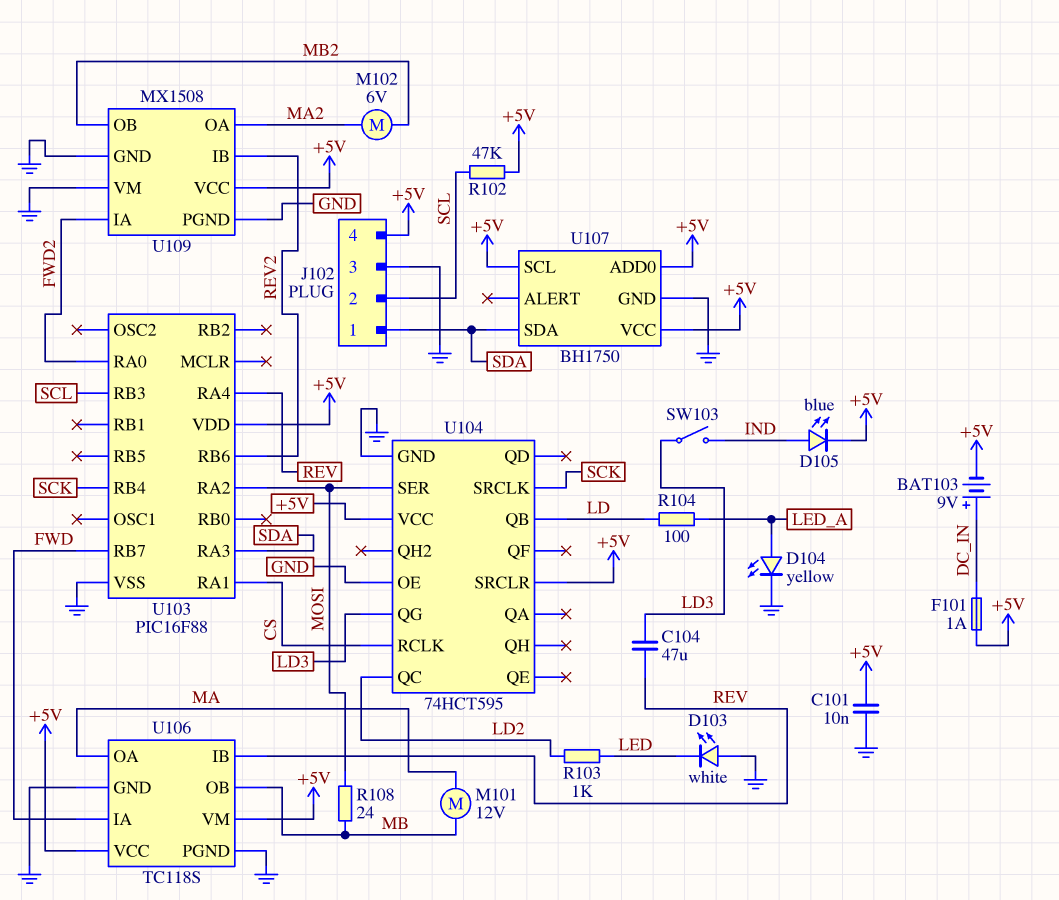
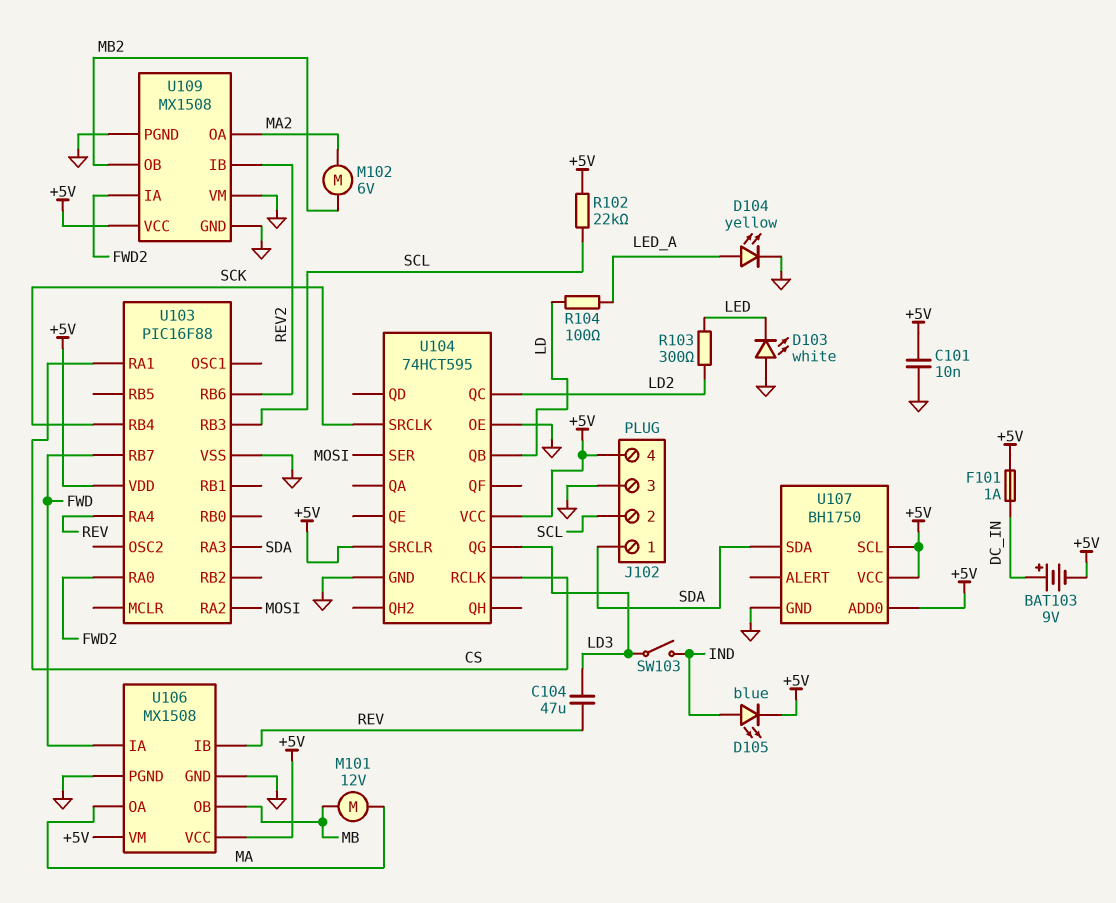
R102: 47k (+5V, SCL) -> 22k (+5V, SCL)
R103: 1k (LD2, LED) -> 300 (LD2, LED)
R108: 24 (MB, MOSI) -> none
U106: TC118S -> MX1508

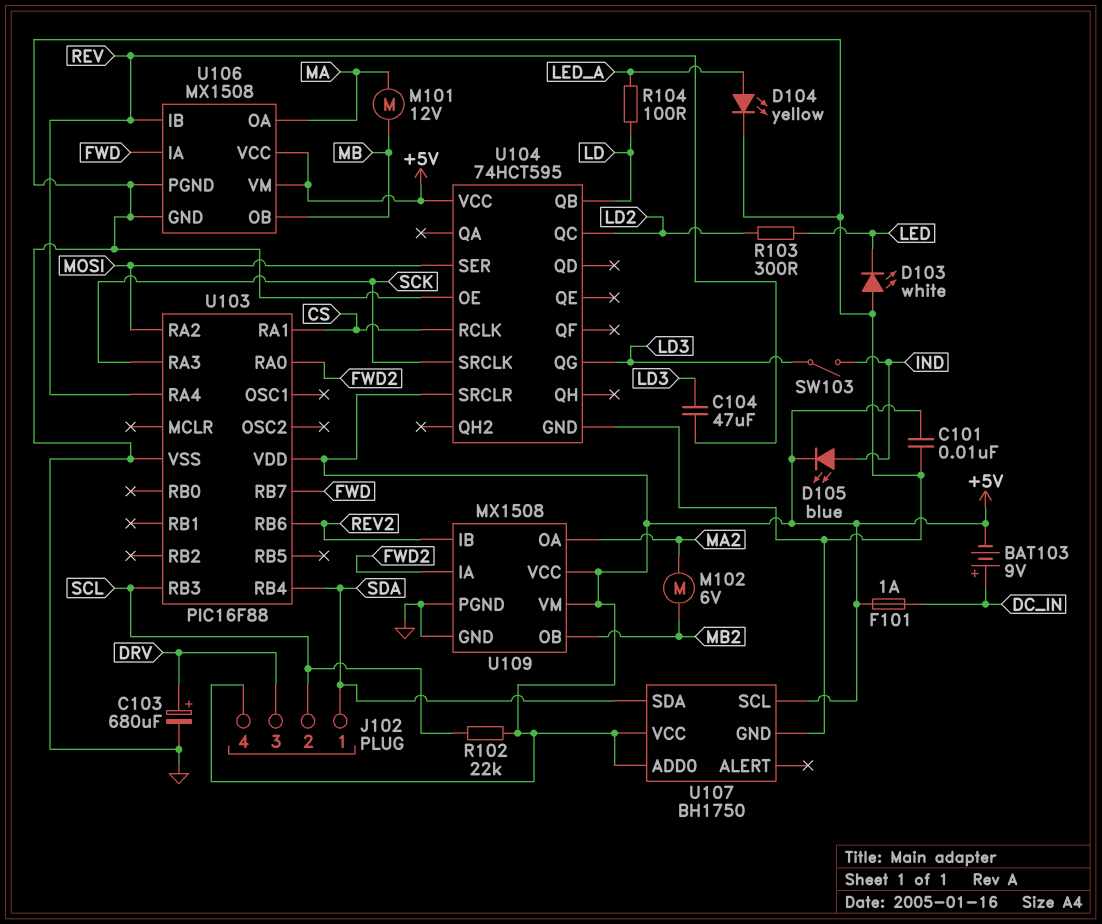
C103: none -> 680uF (plus DRV, minus GND)
J102 pin 3: GND -> DRV
U103 pin RA3: SDA -> SCK
U103 pin RB4: SCK -> SDA
U109 pin VM: GND -> +5V

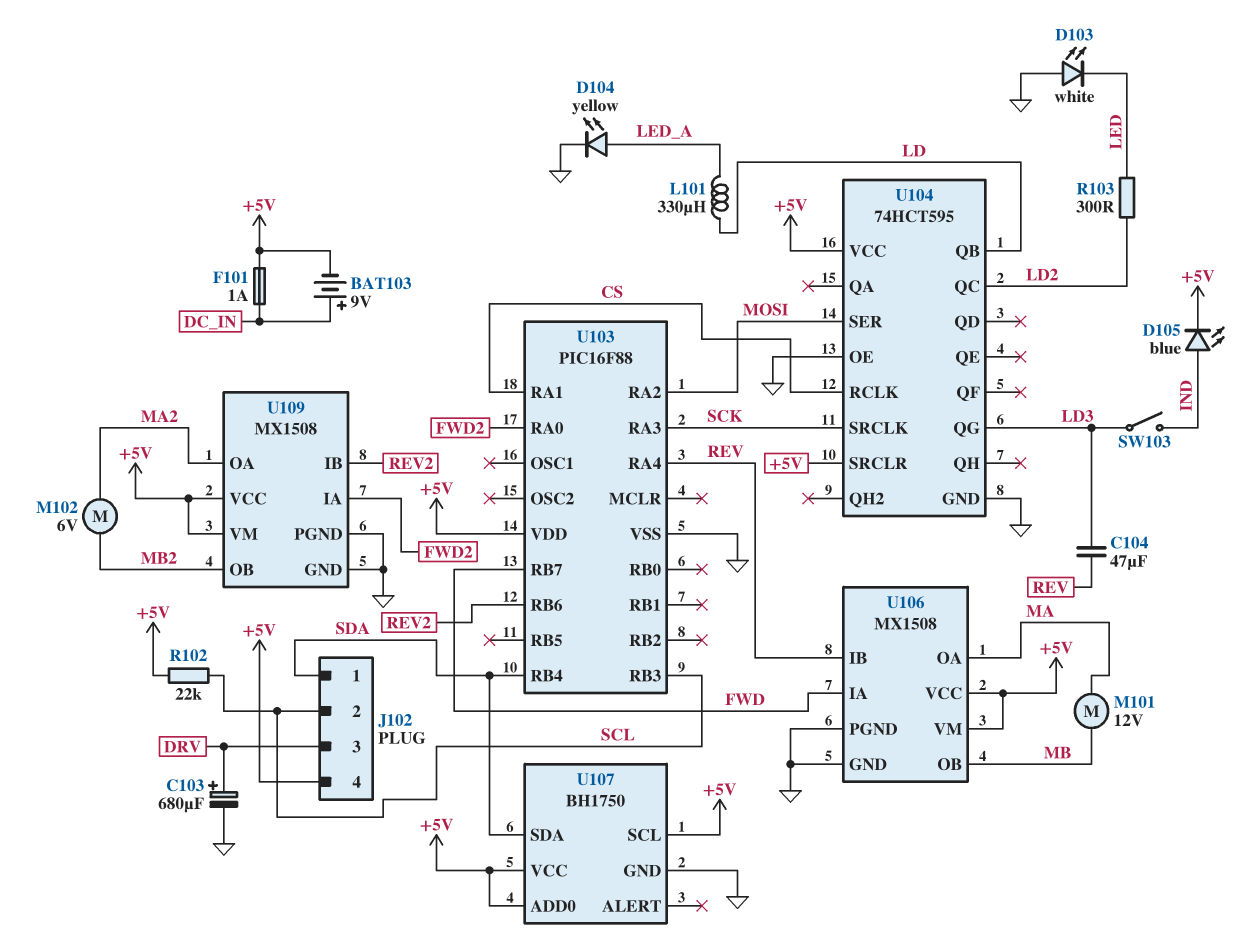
C101: 10nF (+5V, GND) -> none
L101: none -> 330uH (LD, LED_A)
R104: 100 (LD, LED_A) -> none

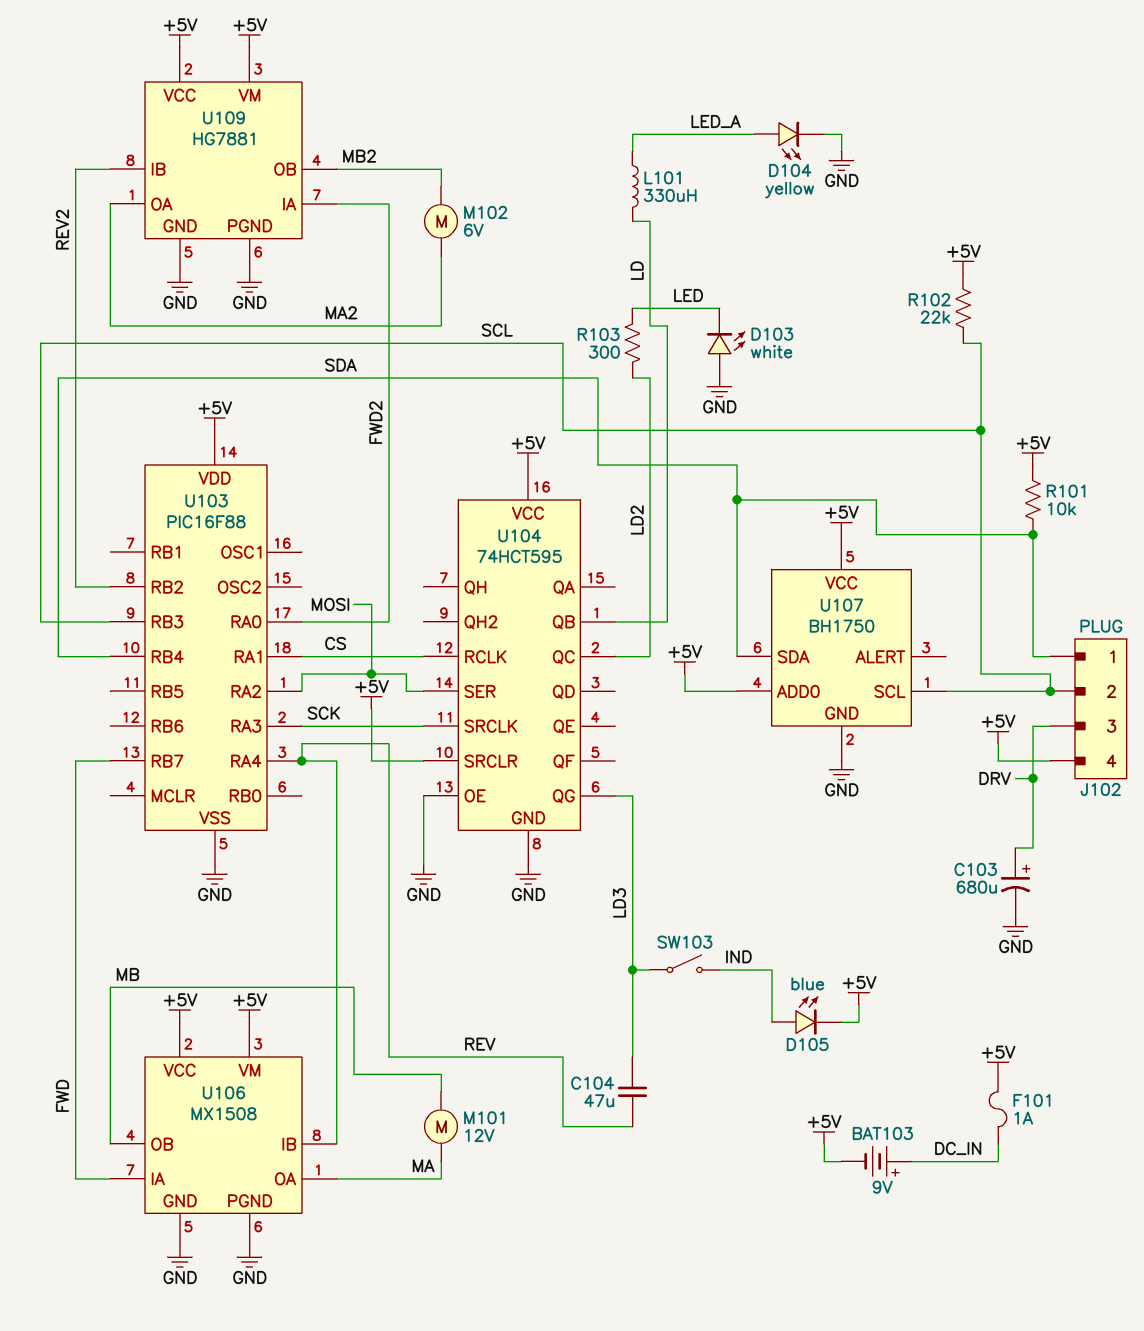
R101: none -> 10k (+5V, SDA)
U103 pin RB2: none -> REV2
U103 pin RB6: REV2 -> none
U107 pin SCL: +5V -> SCL
U109: MX1508 -> HG7881

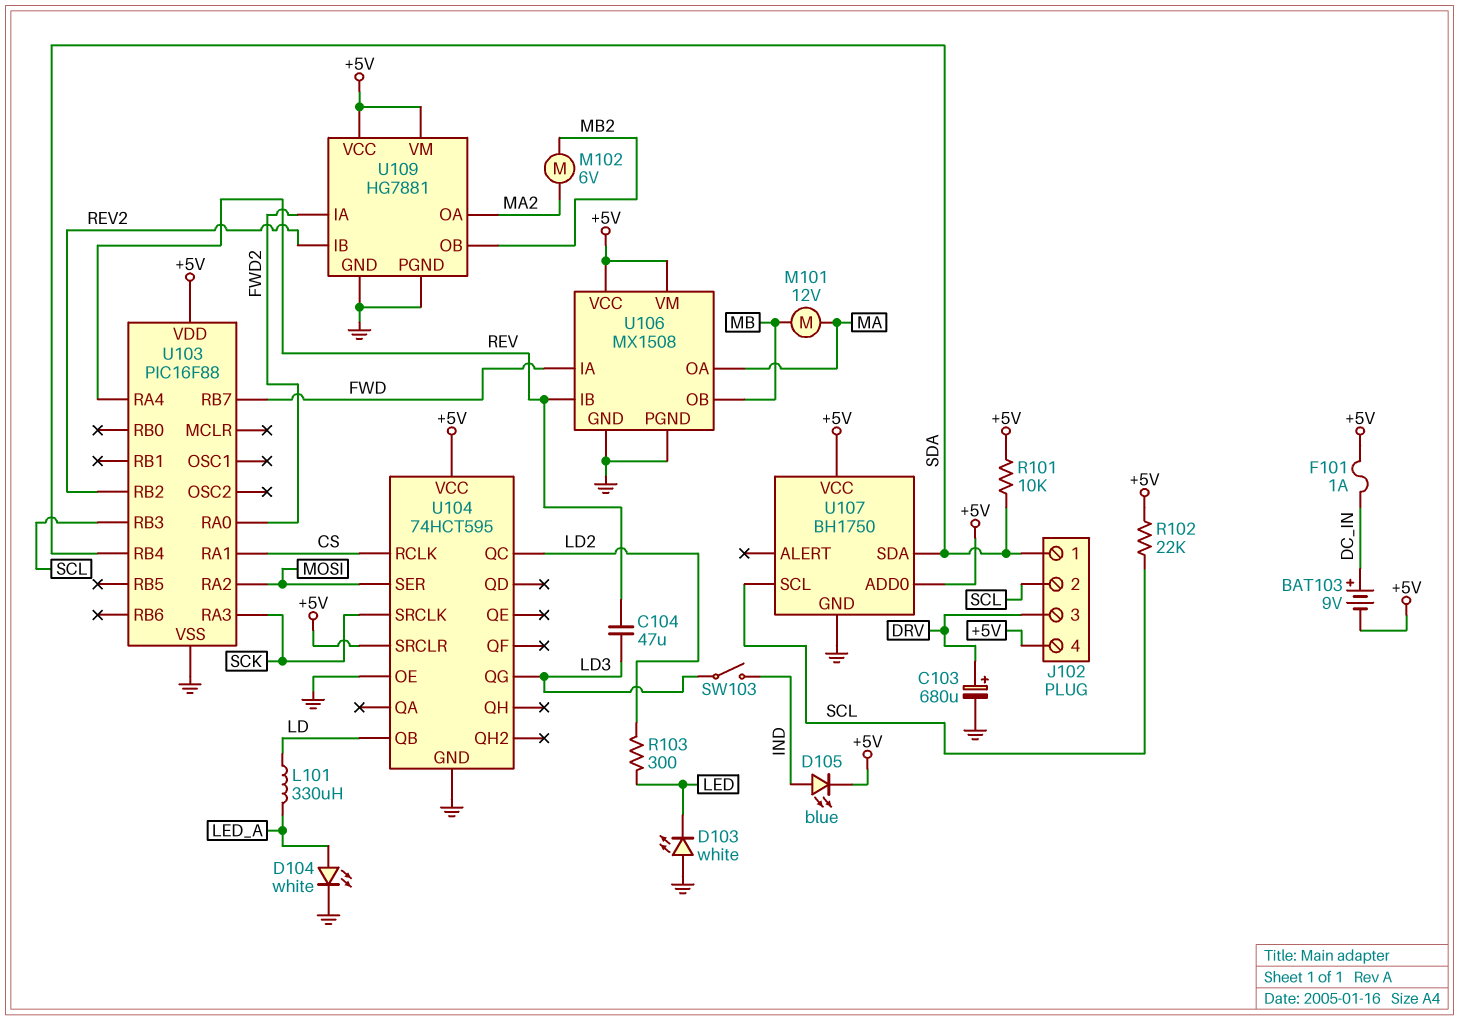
D104: LED yellow (A LED_A, K GND) -> LED white (A LED_A, K GND)

